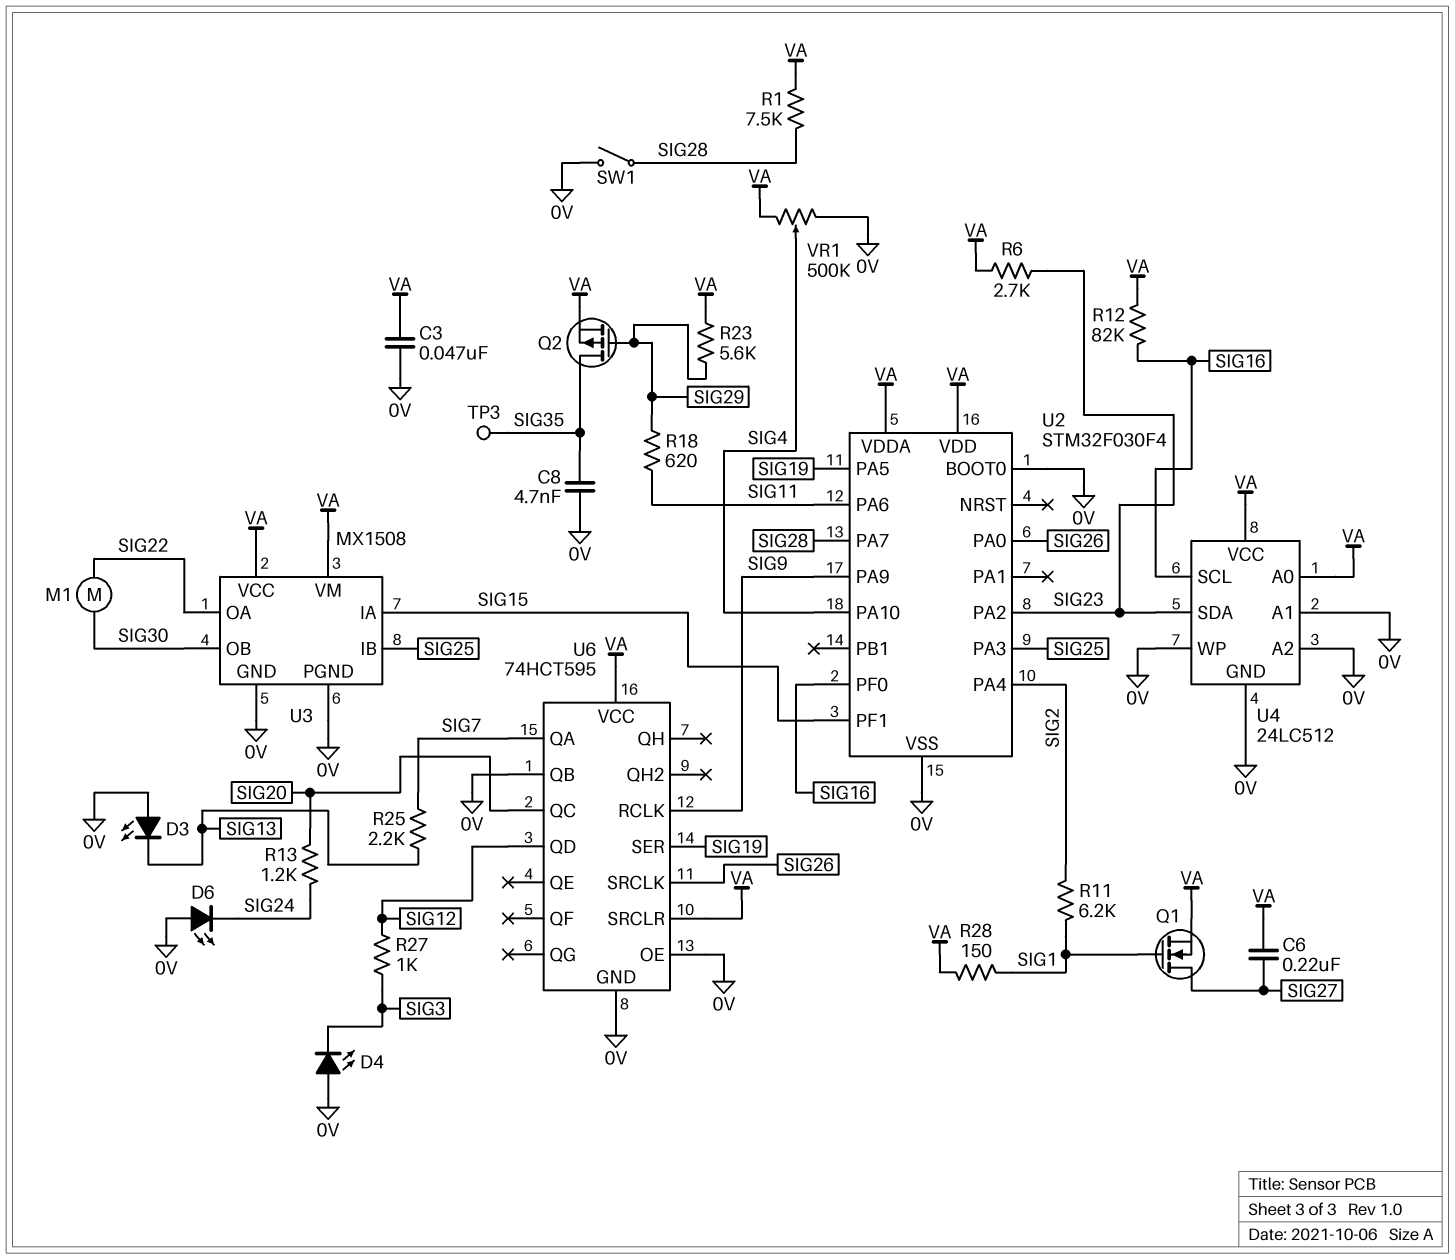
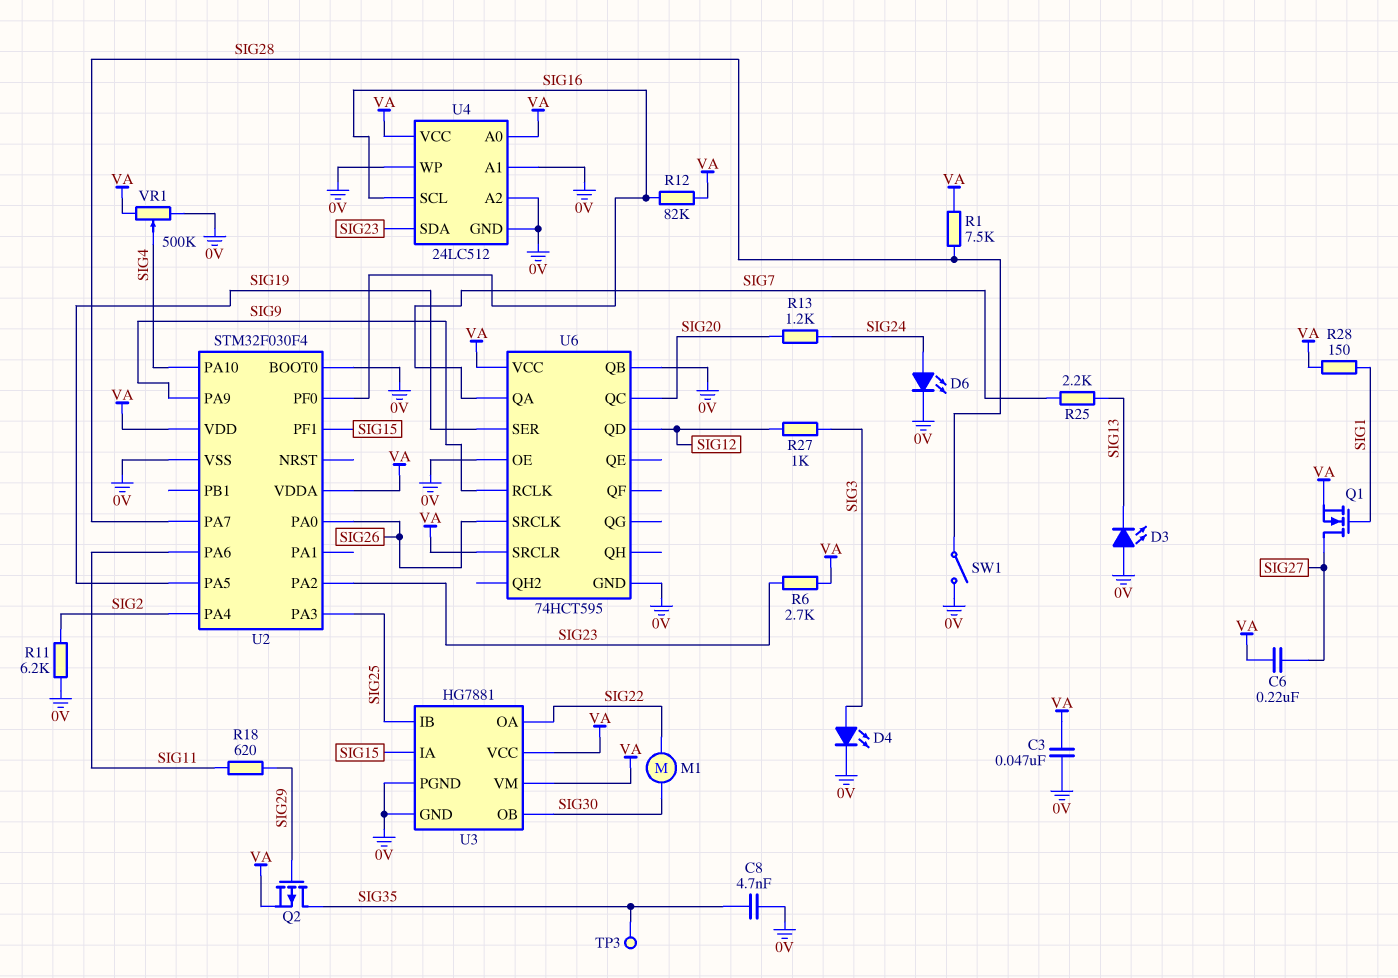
D4: LED (A 0V, K SIG3) -> LED (A SIG3, K 0V)
D6: LED (A 0V, K SIG24) -> LED (A SIG24, K 0V)
R11: 6.2k (SIG1, SIG2) -> 6.2k (0V, SIG2)
R23: 5.6k (SIG29, VA) -> none
U3: MX1508 -> HG7881

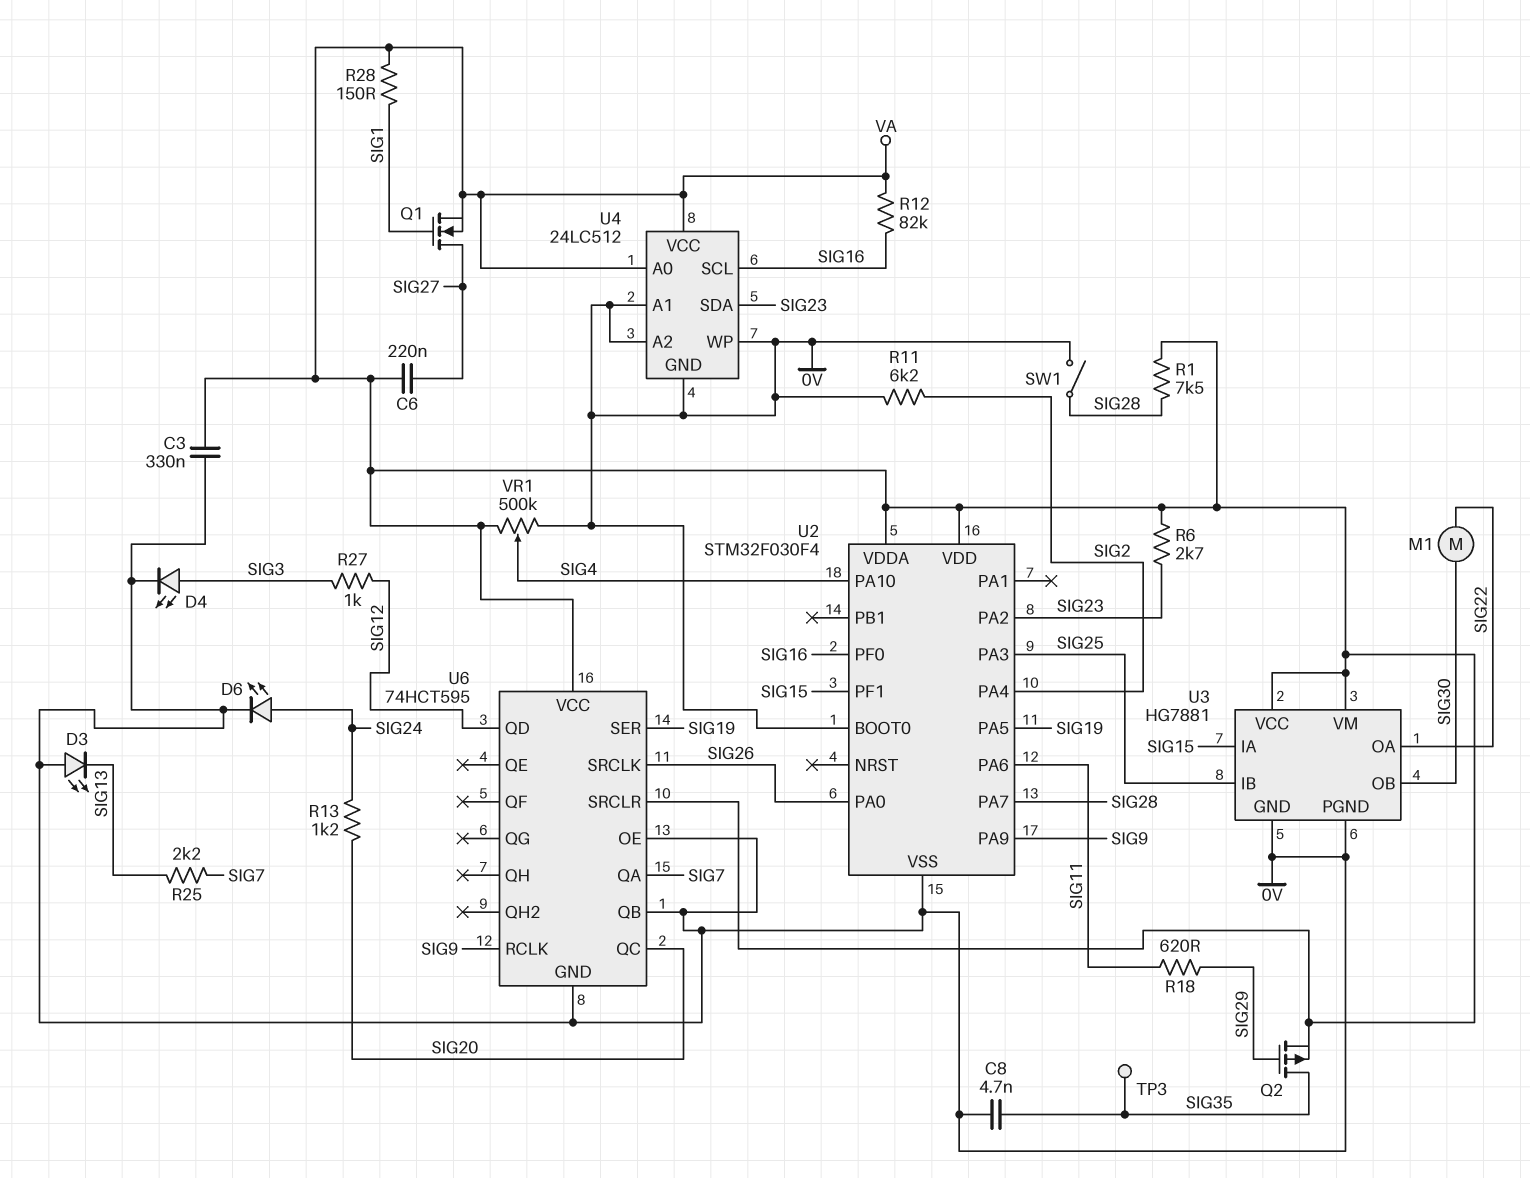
C3: 47nF (0V, VA) -> 330nF (0V, VA)

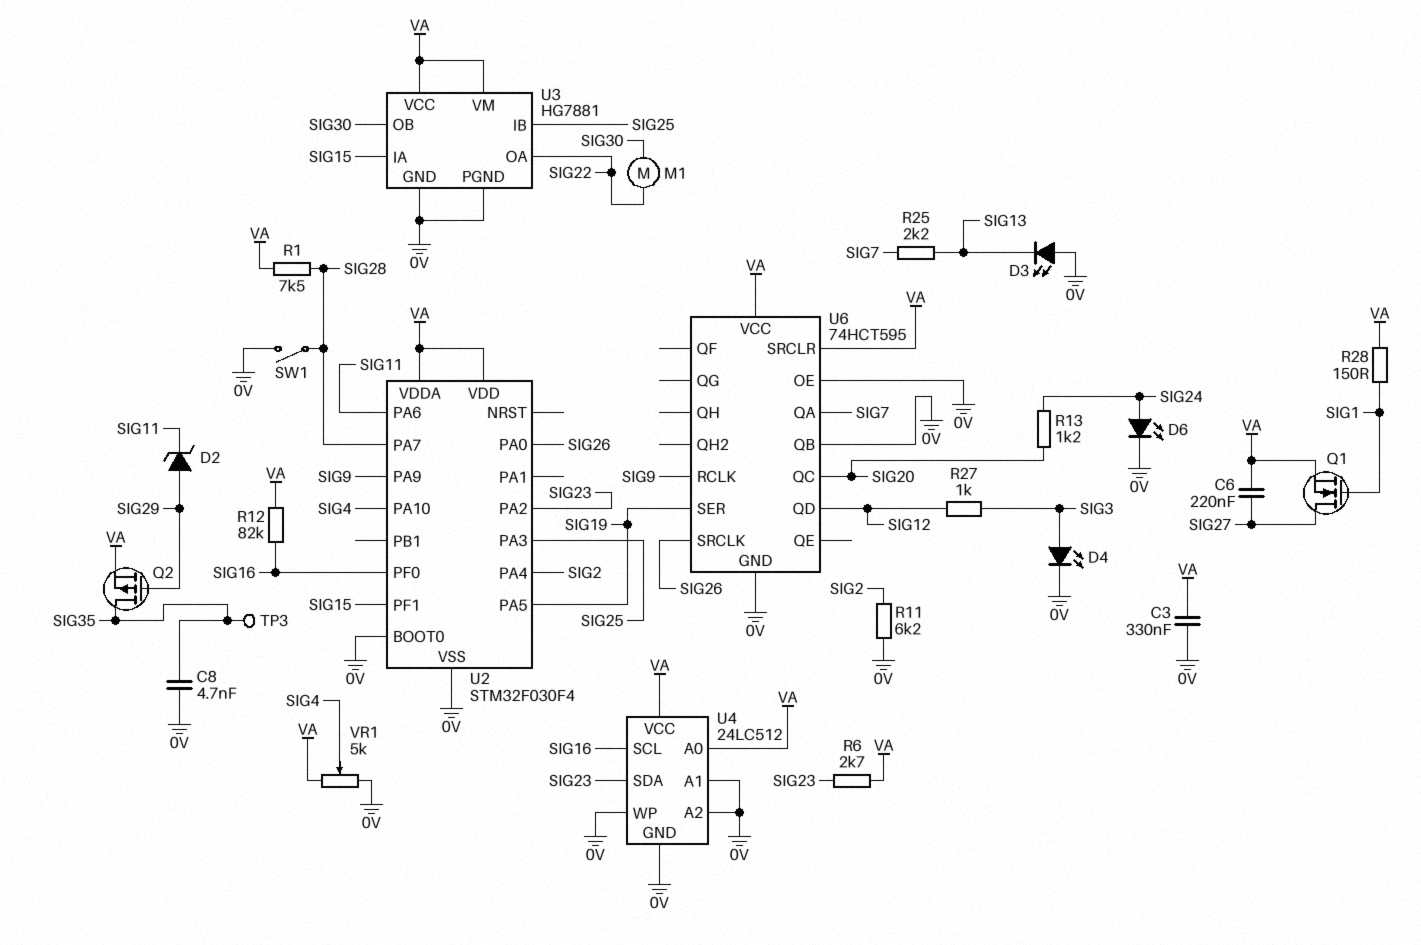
D2: none -> zener (A SIG29, K SIG11)
R18: 620 (SIG11, SIG29) -> none
VR1: 500k (0V, VA, wiper SIG4) -> 5k (0V, VA, wiper SIG4)

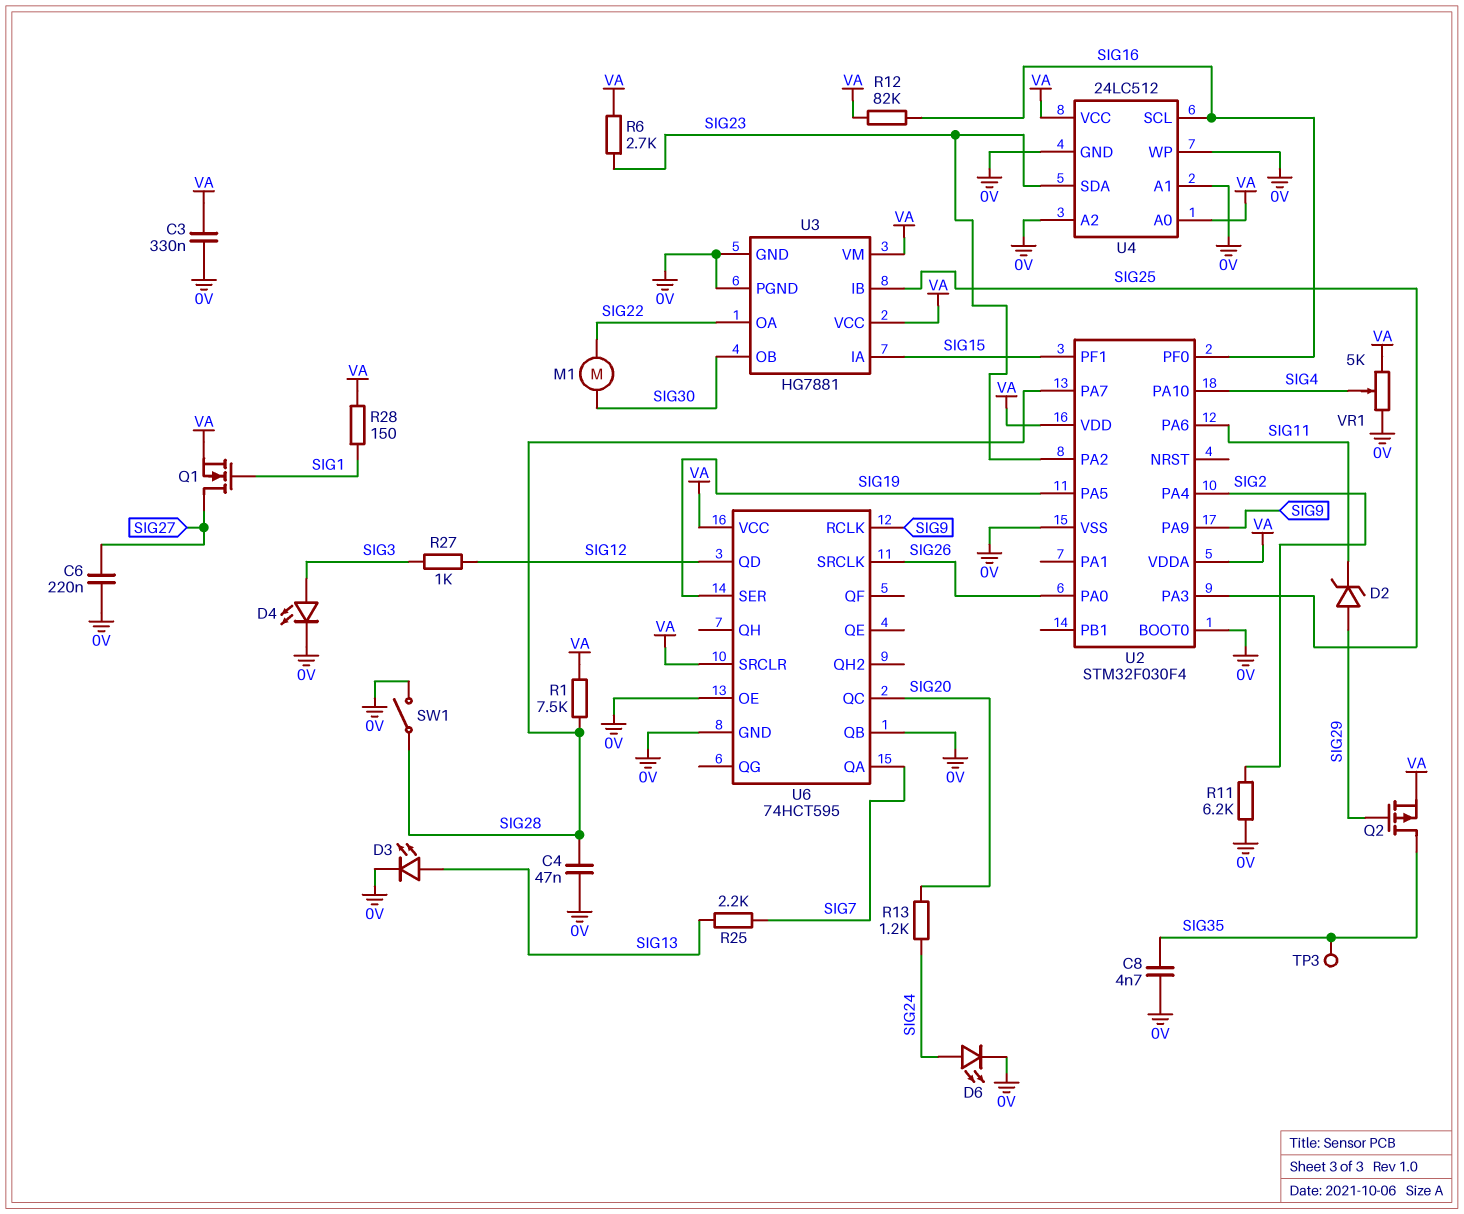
C4: none -> 47nF (0V, SIG28)
C6: 220nF (SIG27, VA) -> 220nF (0V, SIG27)
D3: LED (A 0V, K SIG13) -> LED (A SIG13, K 0V)

